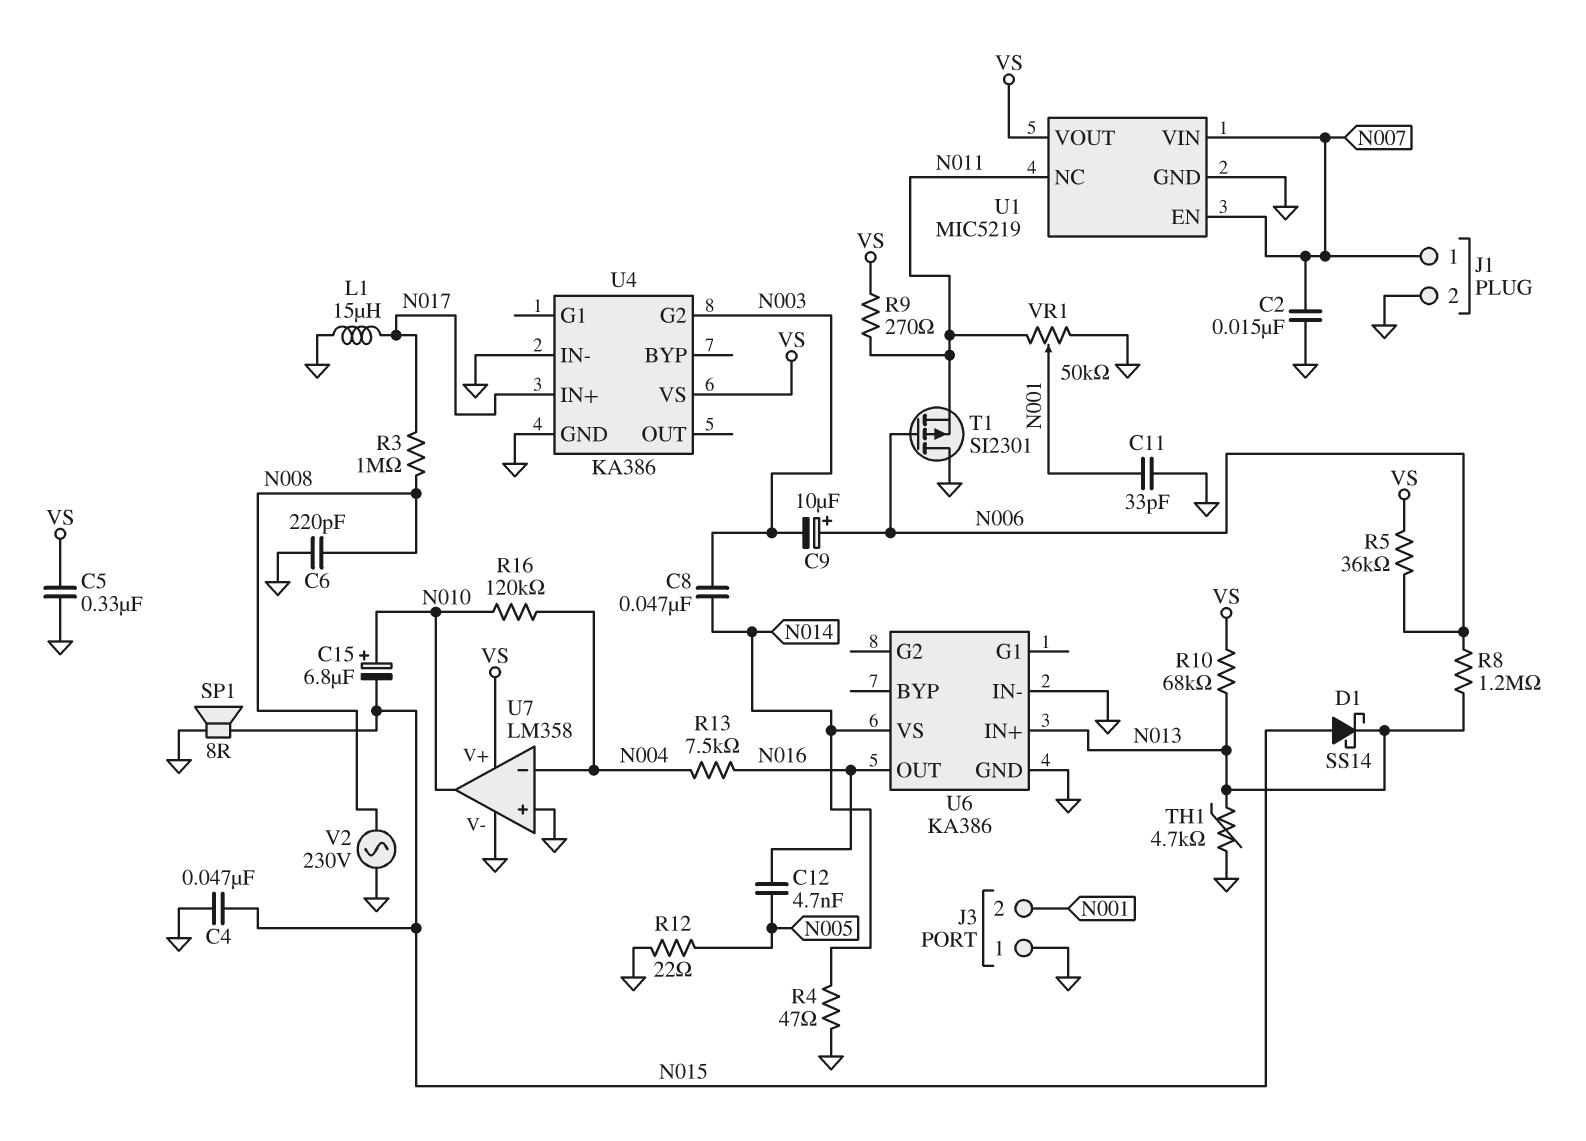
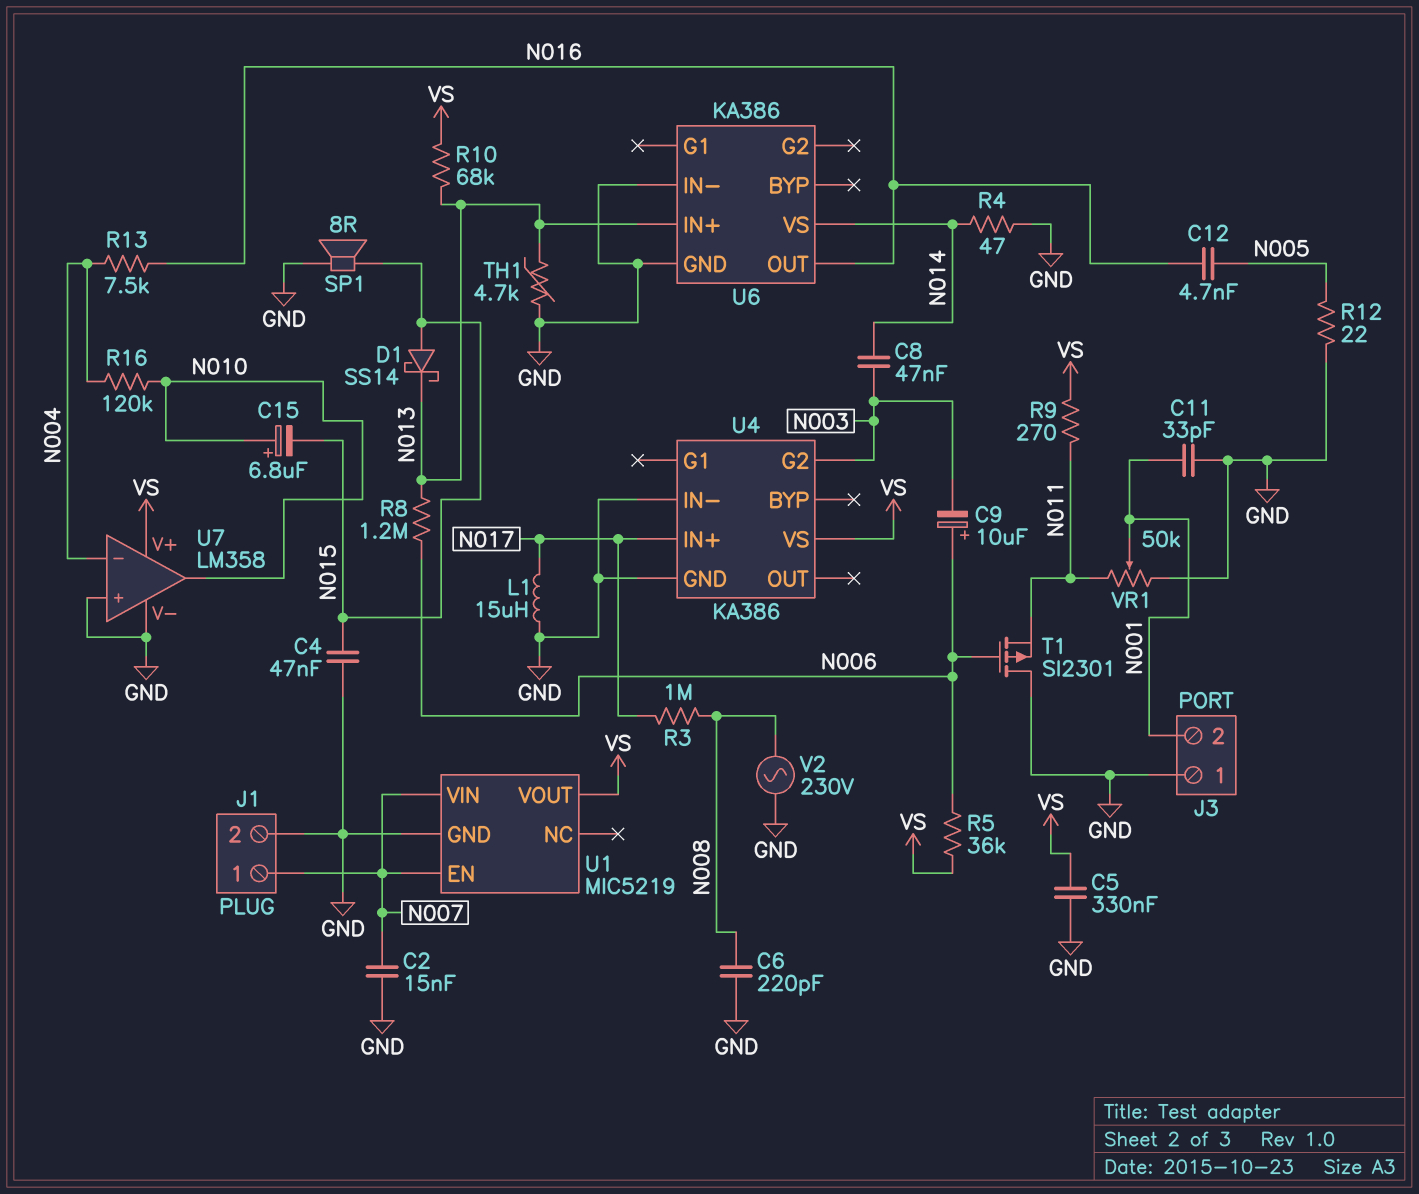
U1 pin NC: N011 -> none

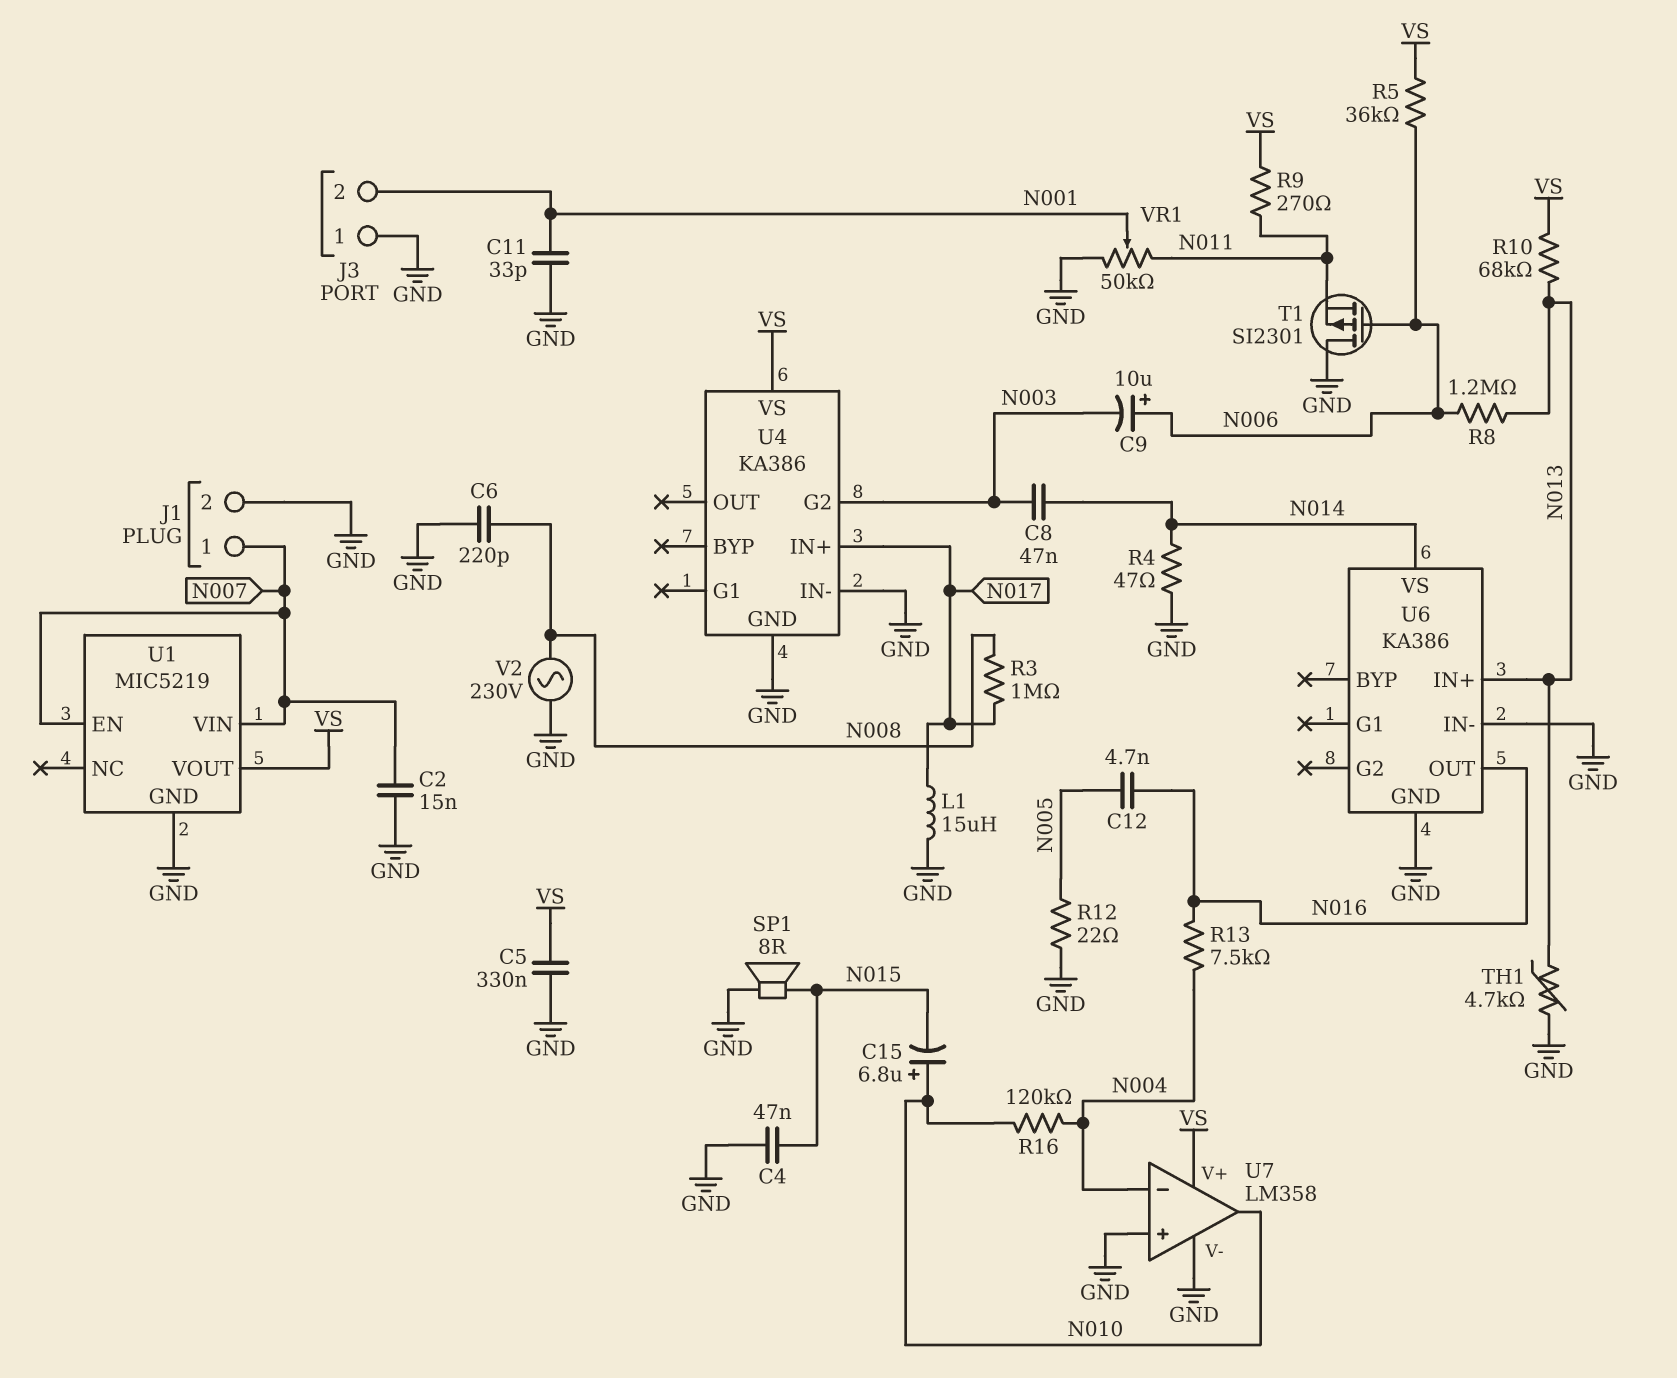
D1: schottky SS14 (A N015, K N013) -> none

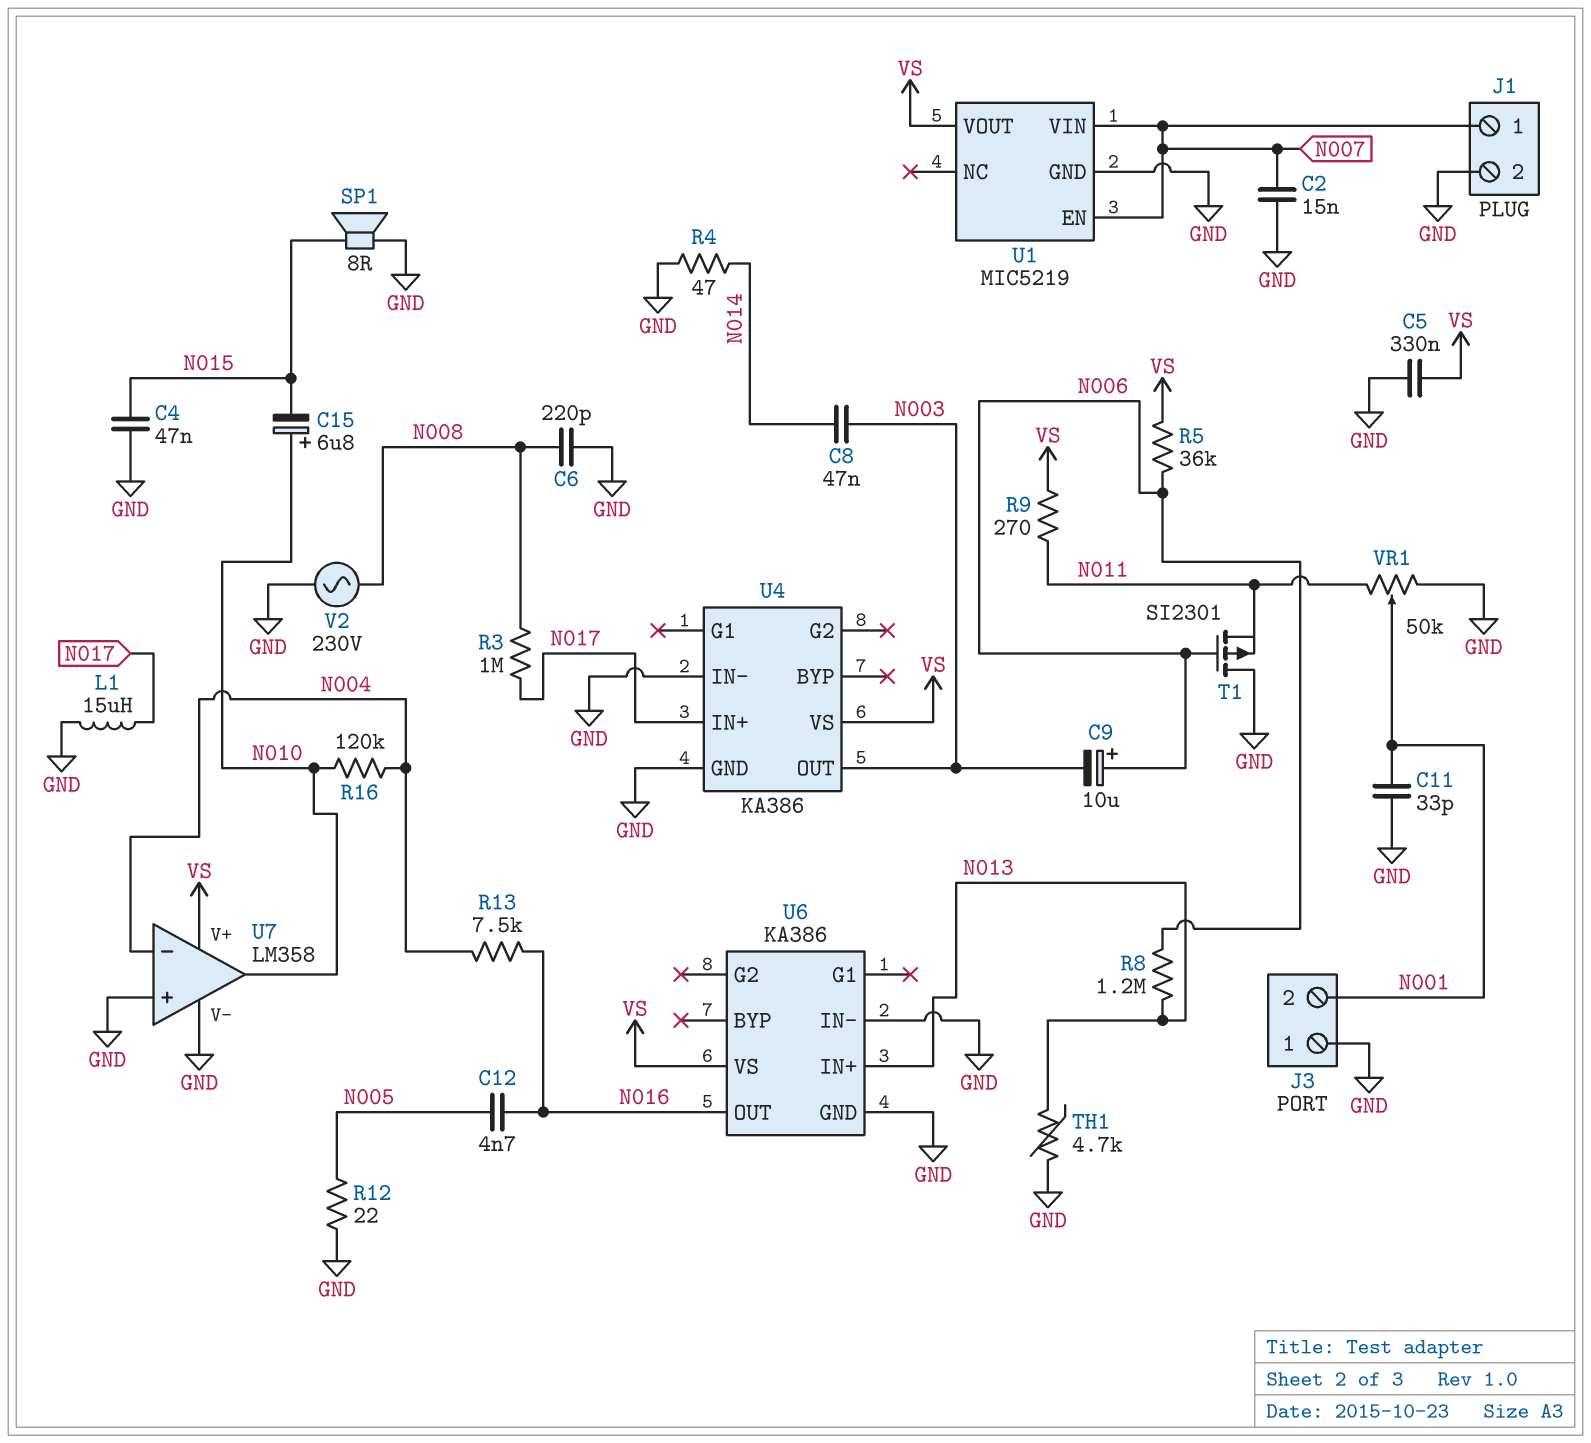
R10: 68k (N013, VS) -> none
U4 pin G2: N003 -> none
U4 pin OUT: none -> N003
U6 pin VS: N014 -> VS

